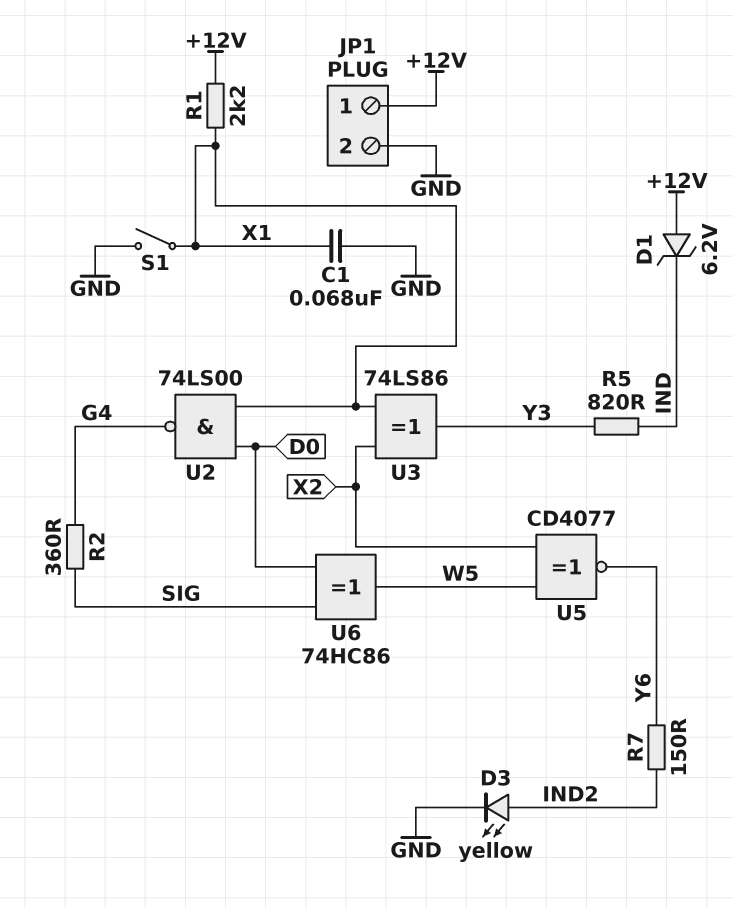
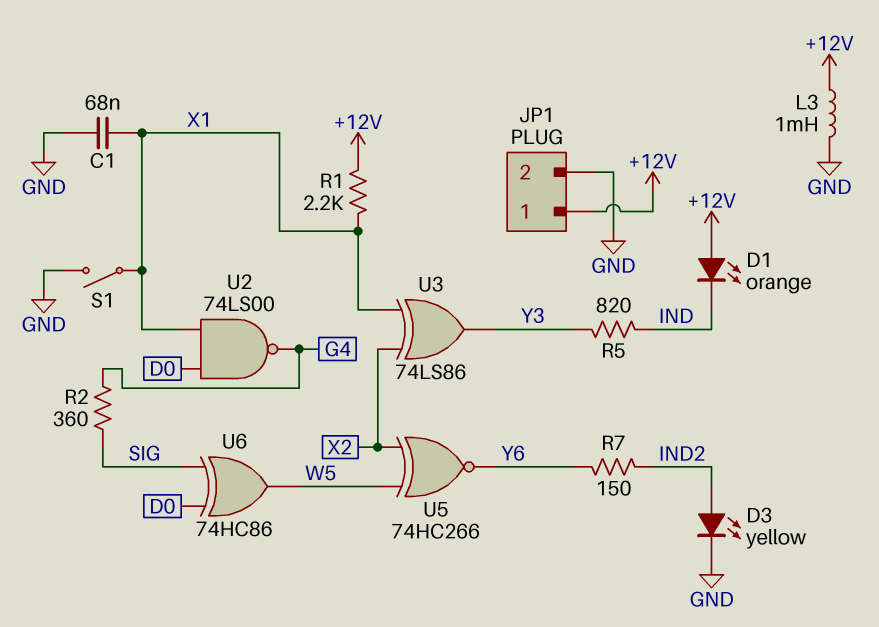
D1: zener 6.2V (A +12V, K IND) -> LED orange (A +12V, K IND)
L3: none -> 1mH (+12V, GND)
U5: XNOR CD4077 (in W5, in X2, out Y6) -> XNOR 74HC266 (in W5, in X2, out Y6)

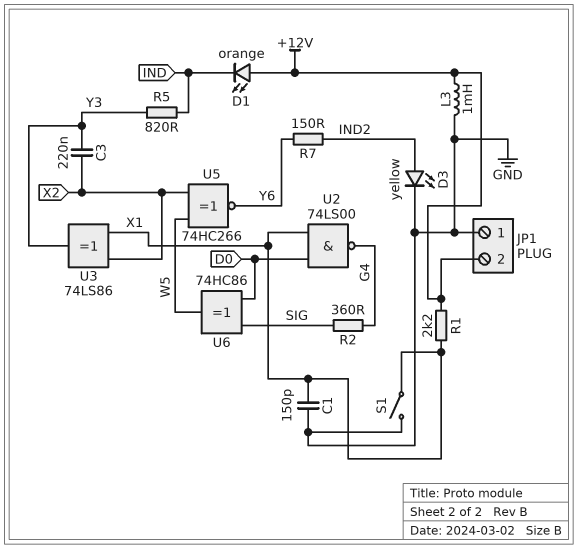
C1: 68nF (GND, X1) -> 150pF (GND, X1)
C3: none -> 220nF (X2, Y3)
JP1 pin 1: +12V -> GND
JP1 pin 2: GND -> +12V

